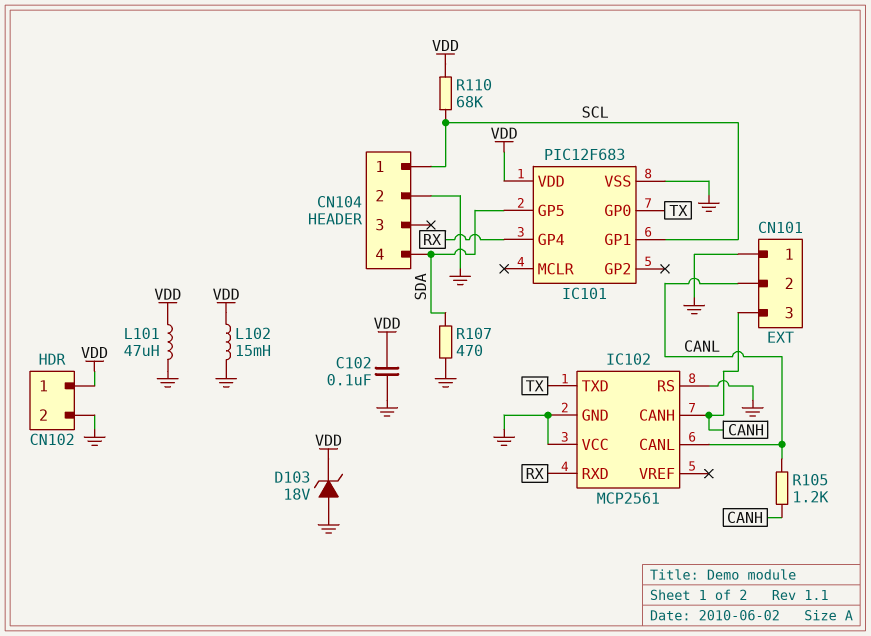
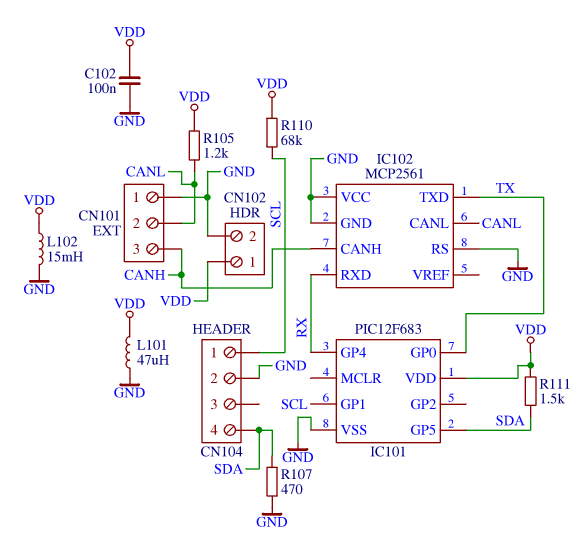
D103: zener 18V (A GND, K VDD) -> none
R105: 1.2k (CANH, CANL) -> 1.2k (CANL, VDD)
R111: none -> 1.5k (SDA, VDD)

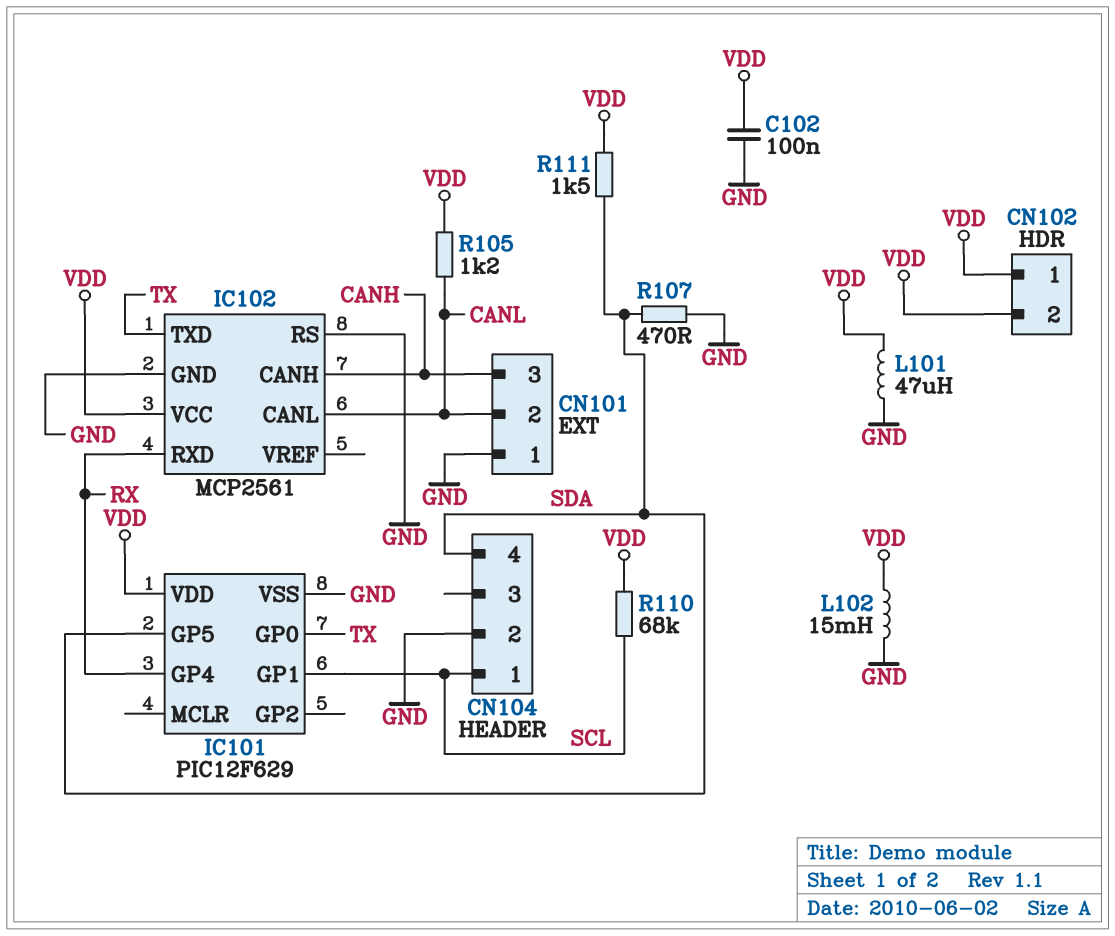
CN102 pin 2: GND -> VDD
IC101: PIC12F683 -> PIC12F629
IC102 pin VCC: GND -> VDD

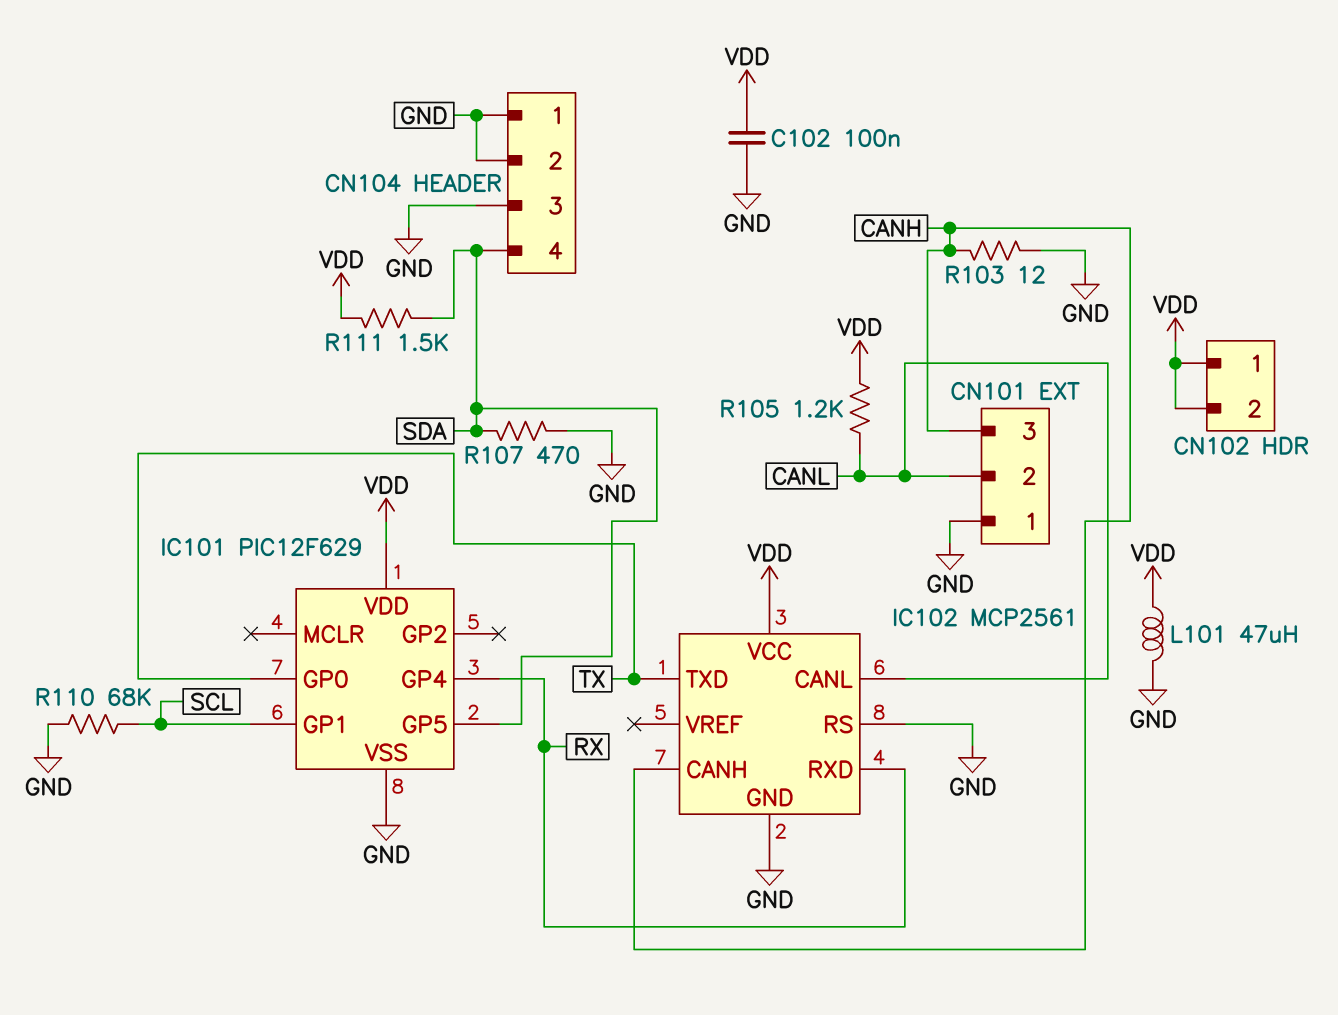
CN104 pin 1: SCL -> GND
CN104 pin 3: none -> GND
L102: 15mH (GND, VDD) -> none
R103: none -> 12 (CANH, GND)
R110: 68k (SCL, VDD) -> 68k (GND, SCL)

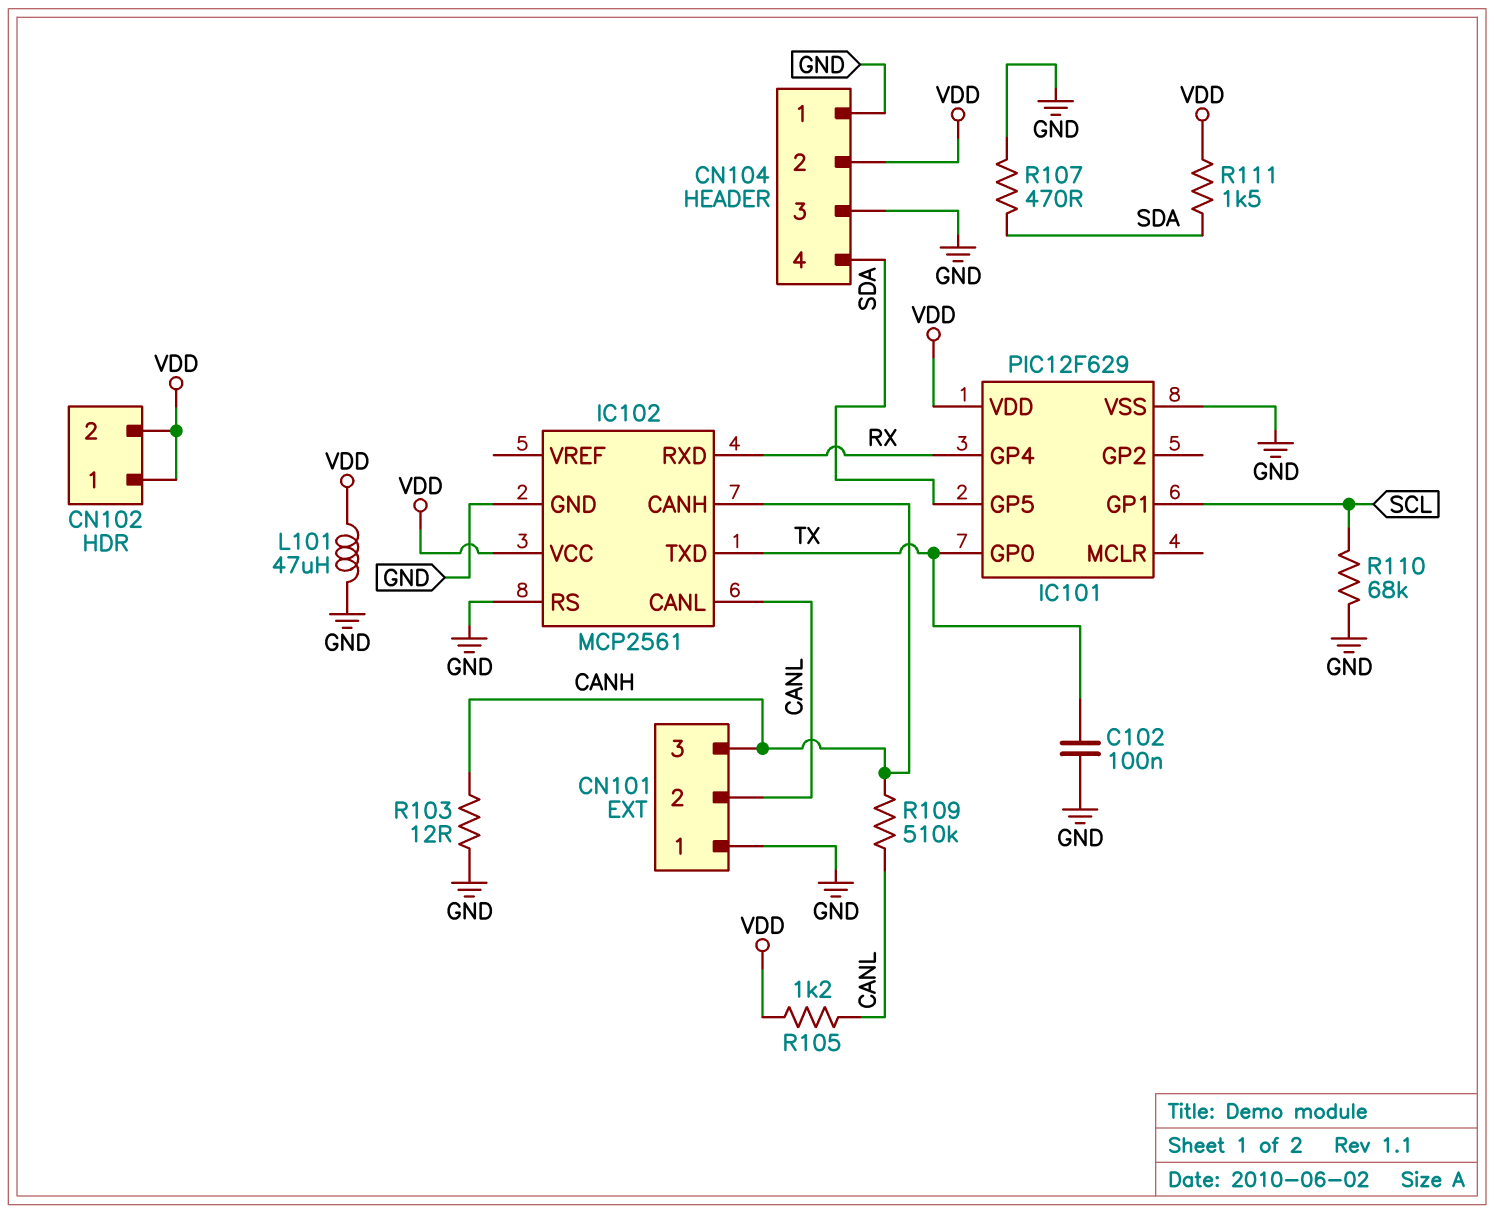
C102: 100nF (GND, VDD) -> 100nF (GND, TX)
CN104 pin 2: GND -> VDD
R109: none -> 510k (CANH, CANL)

